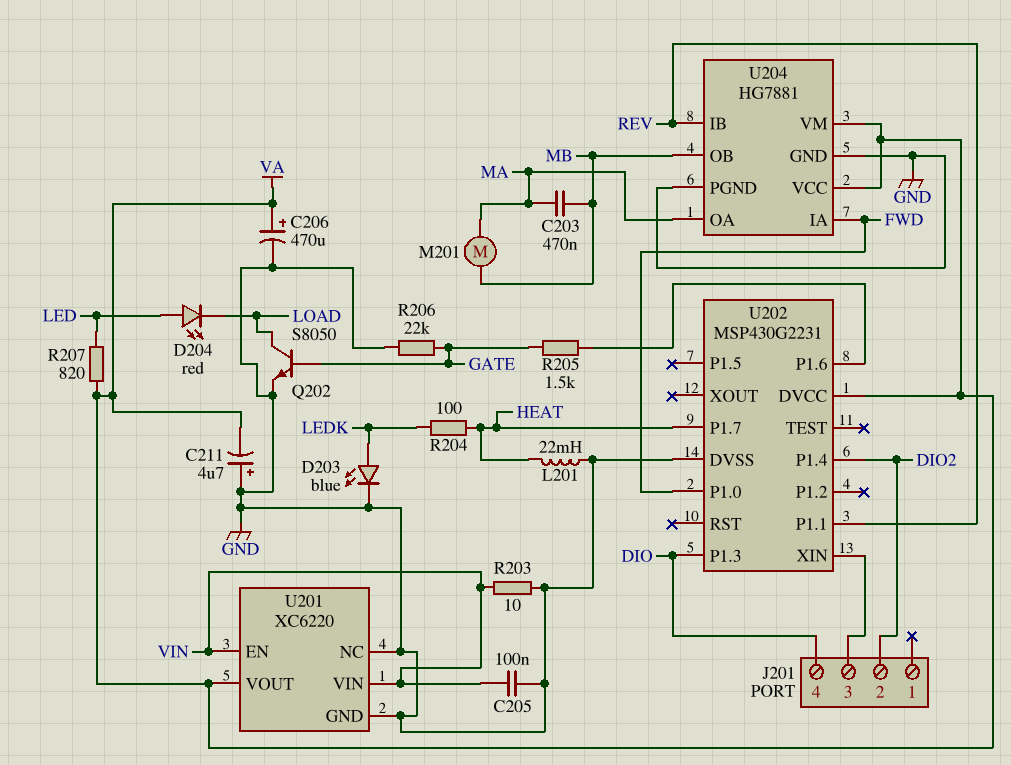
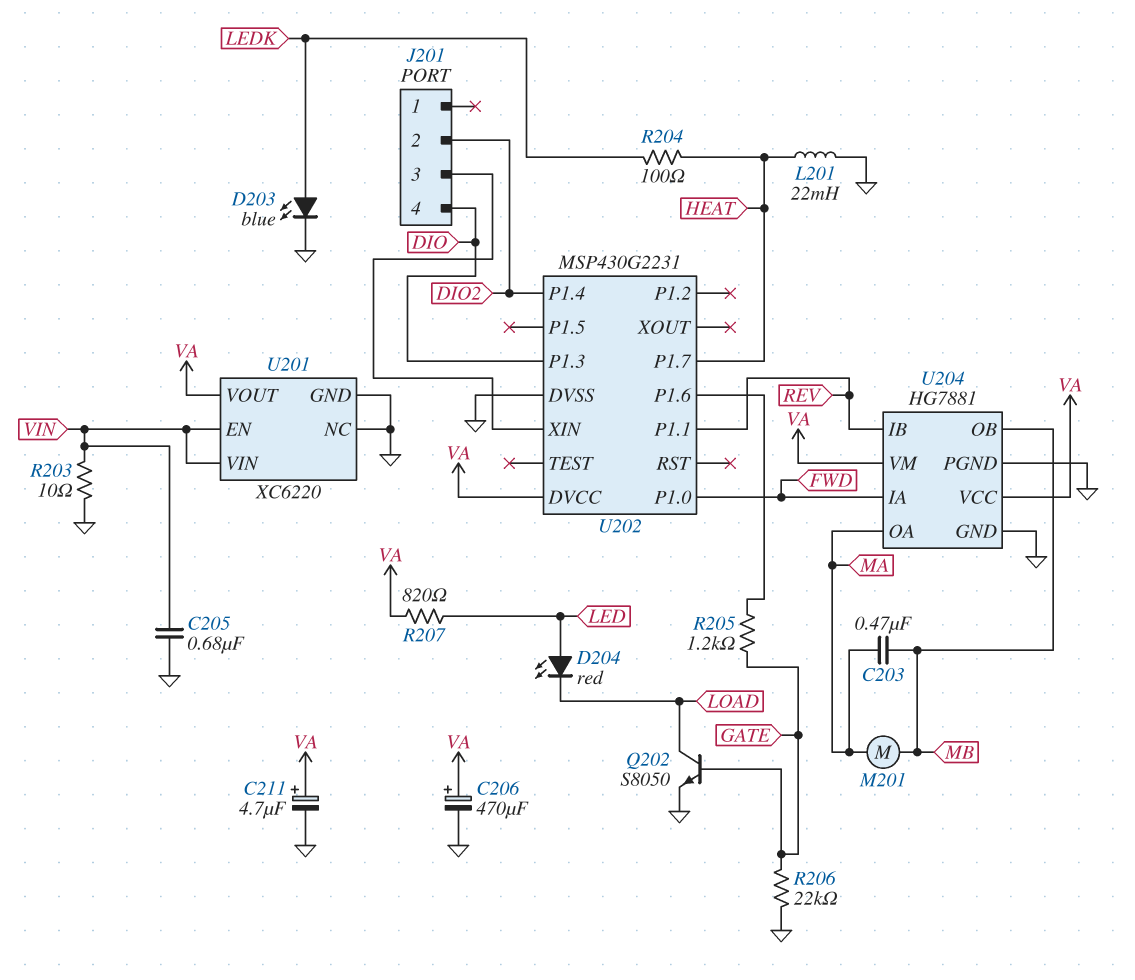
C205: 100nF (GND, VIN) -> 680nF (GND, VIN)
C211: 4.7uF (plus GND, minus VA) -> 4.7uF (plus VA, minus GND)
R205: 1.5k (GATE, U202/P1.6) -> 1.2k (GATE, U202/P1.6)

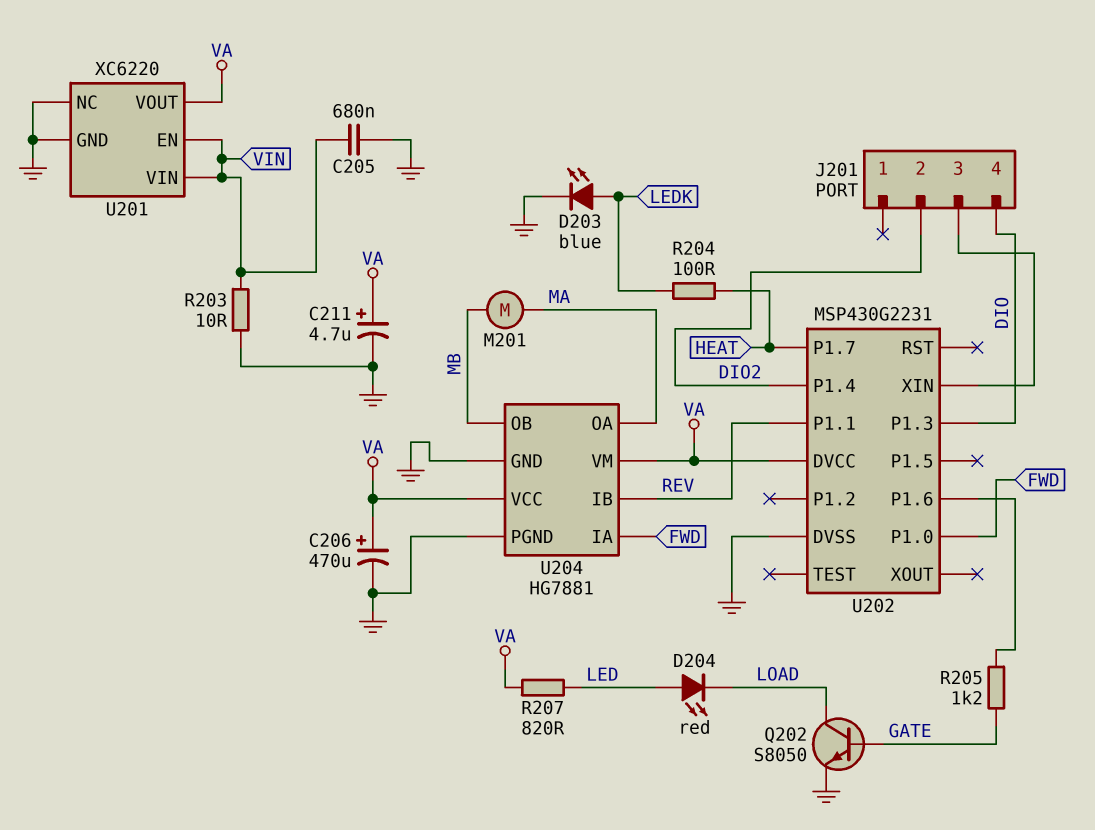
C203: 470nF (MA, MB) -> none
L201: 22mH (GND, HEAT) -> none
R206: 22k (GATE, GND) -> none

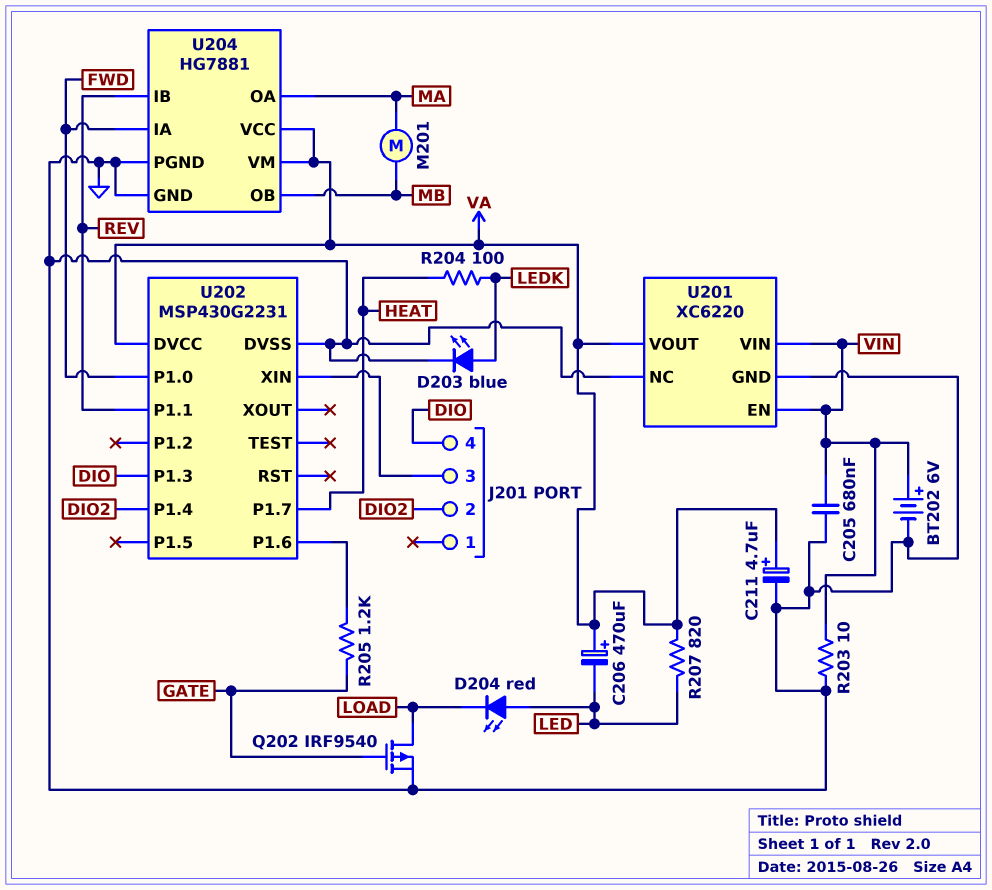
BT202: none -> 6V (plus VIN, minus GND)
C206: 470uF (plus VA, minus GND) -> 470uF (plus VA, minus LED)
Q202: NPN S8050 (B GATE, C LOAD, E GND) -> PMOS IRF9540 (G GATE, D LOAD, S GND)

